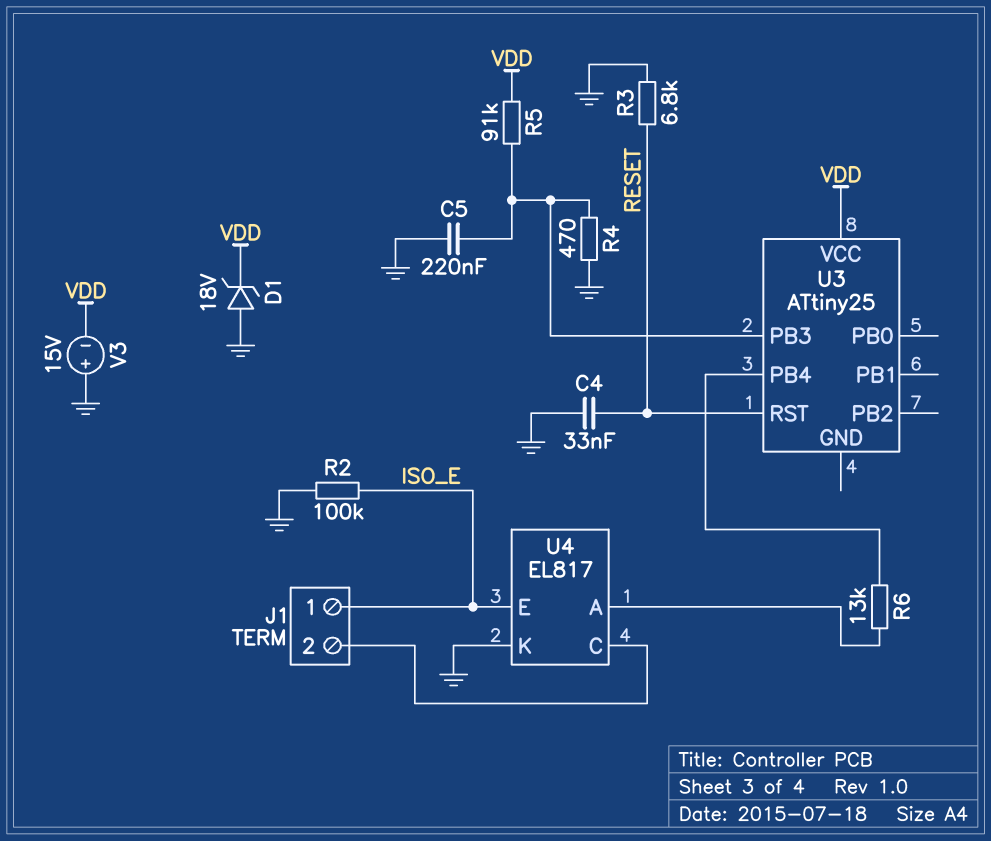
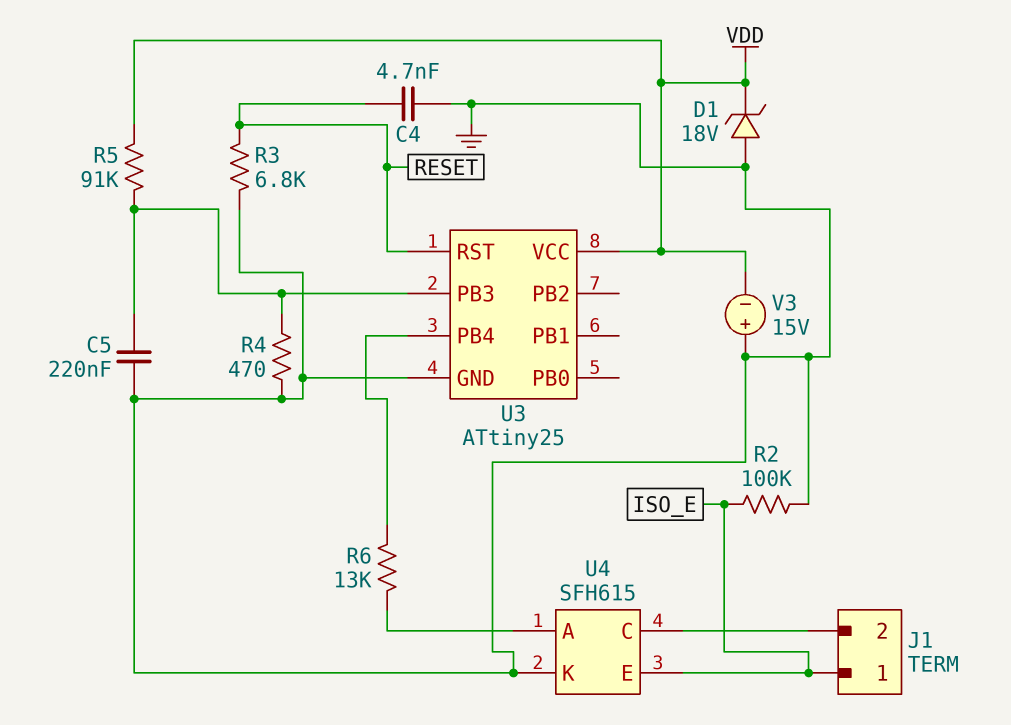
C4: 33nF (GND, RESET) -> 4.7nF (GND, RESET)
U3 pin GND: none -> GND
U4: EL817 -> SFH615

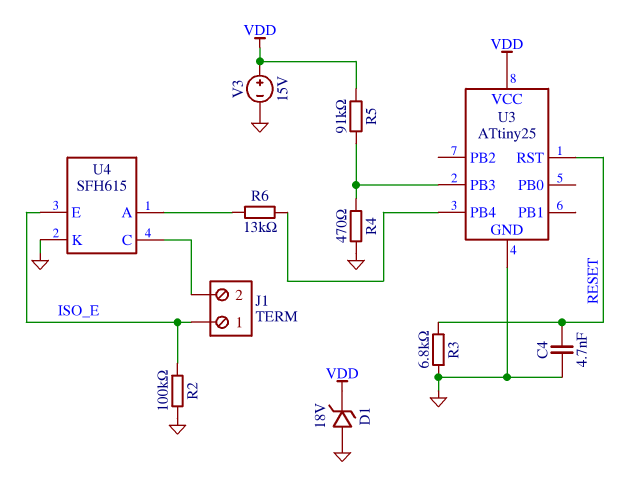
C5: 220nF (GND, U3/PB3) -> none
V3: 15V (plus GND, minus VDD) -> 15V (plus VDD, minus GND)

